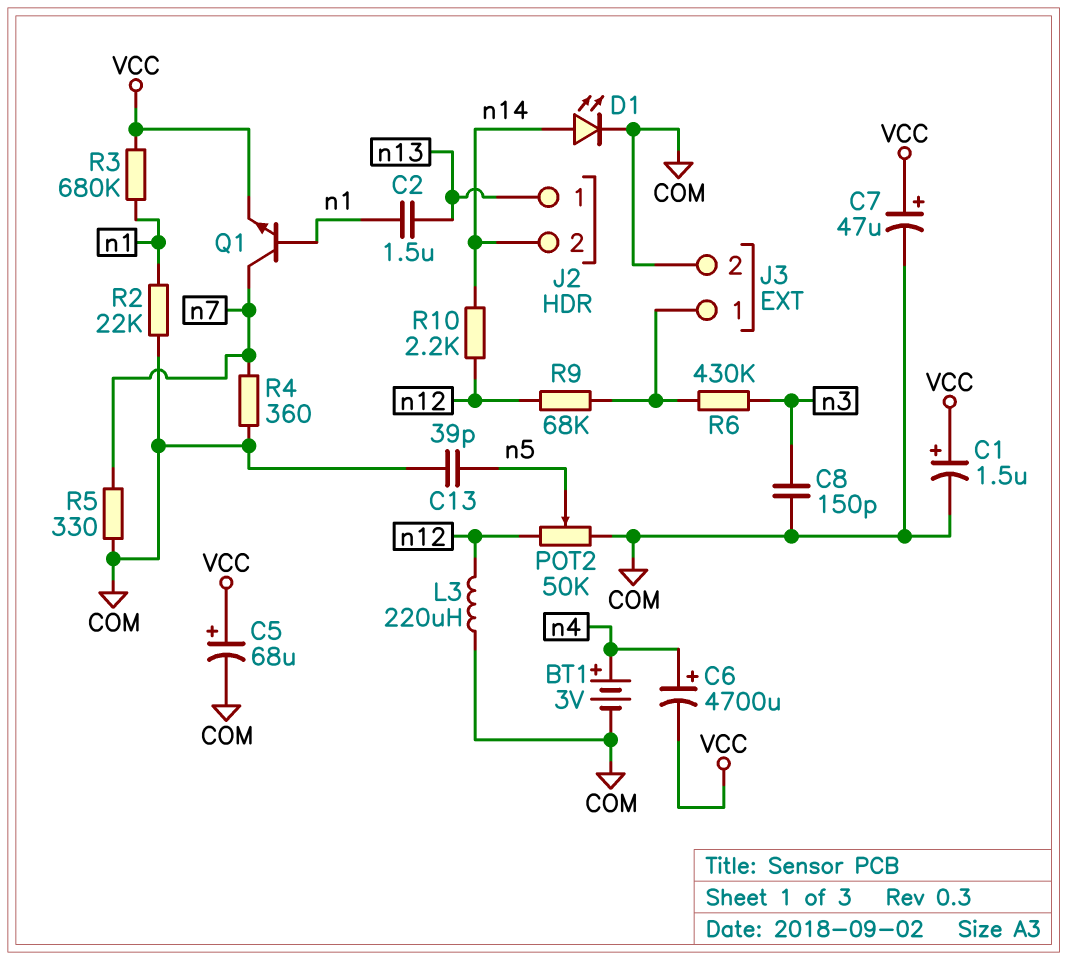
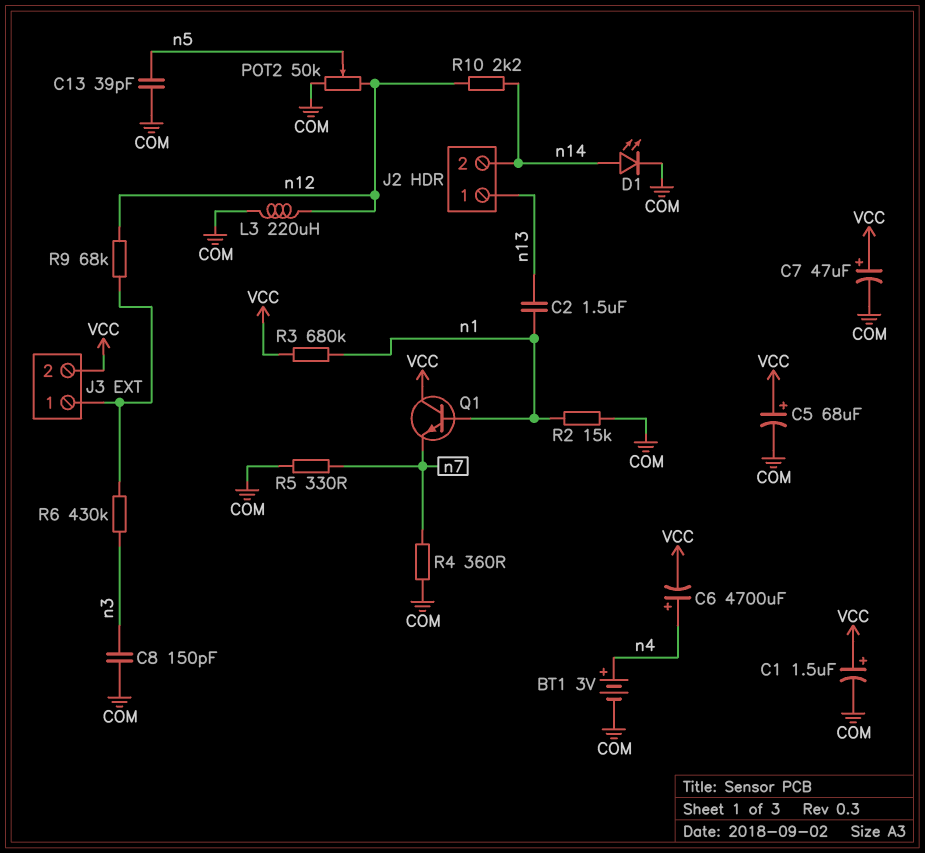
J3 pin 2: COM -> VCC
Q1: NPN (B n1, C n7, E VCC) -> NPN (B n1, C VCC, E n7)
R2: 22k (COM, n1) -> 15k (COM, n1)

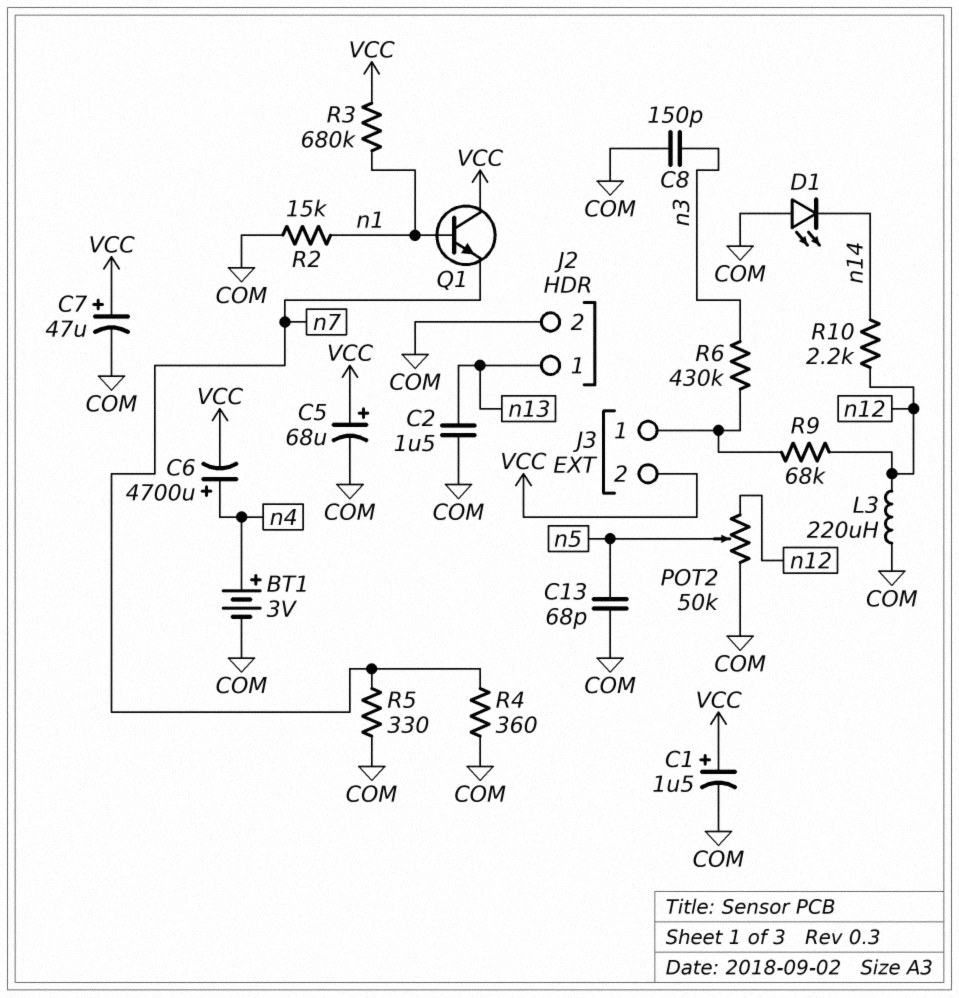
C2: 1.5uF (n1, n13) -> 1.5uF (COM, n13)
C13: 39pF (COM, n5) -> 68pF (COM, n5)
D1: LED (A n14, K COM) -> LED (A COM, K n14)
J2 pin 2: n14 -> COM

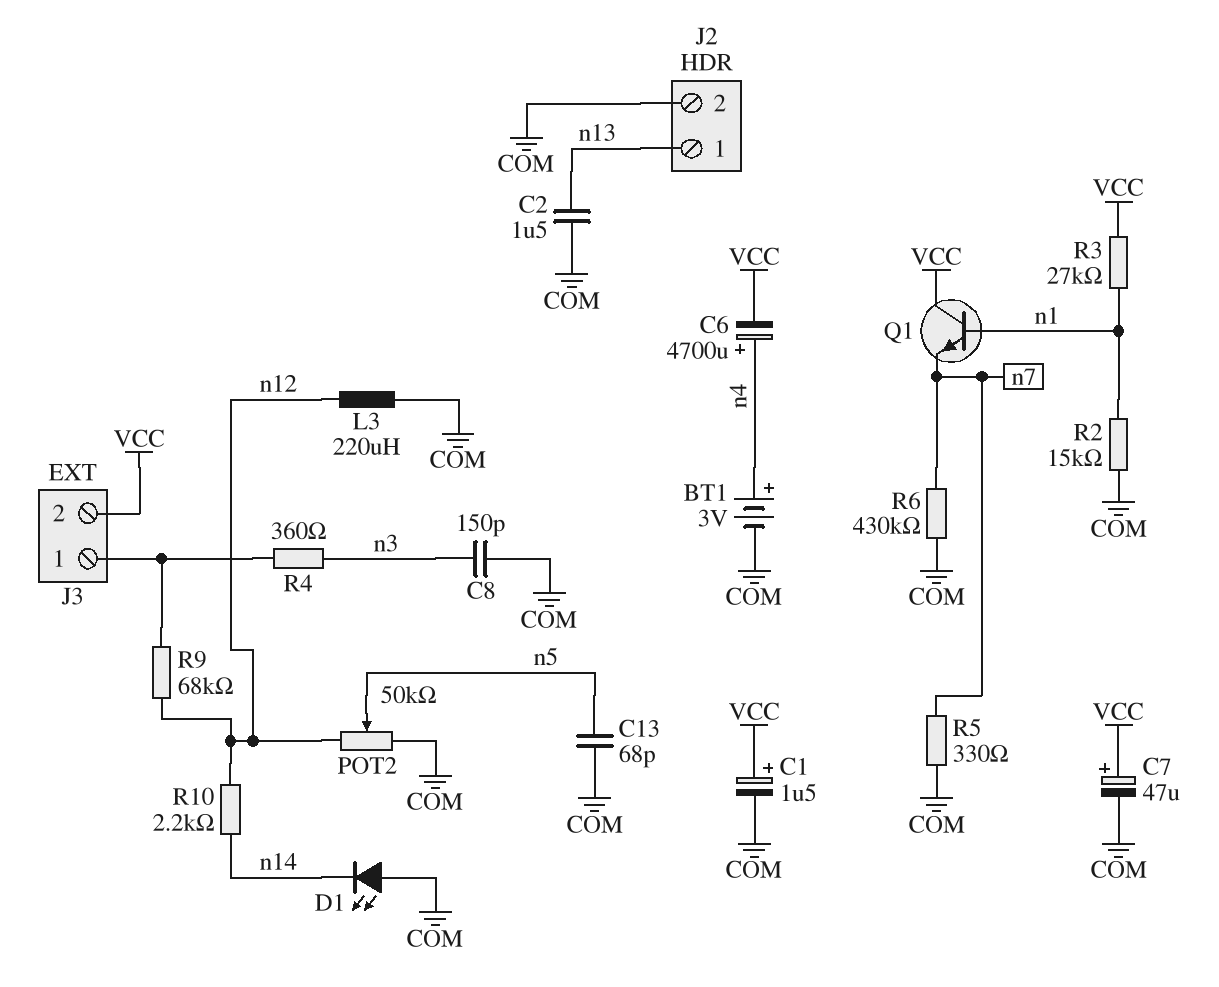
C5: 68uF (plus VCC, minus COM) -> none
R3: 680k (VCC, n1) -> 27k (VCC, n1)
R4: 360 (COM, n7) -> 360 (J3/1, n3)
R6: 430k (J3/1, n3) -> 430k (COM, n7)

